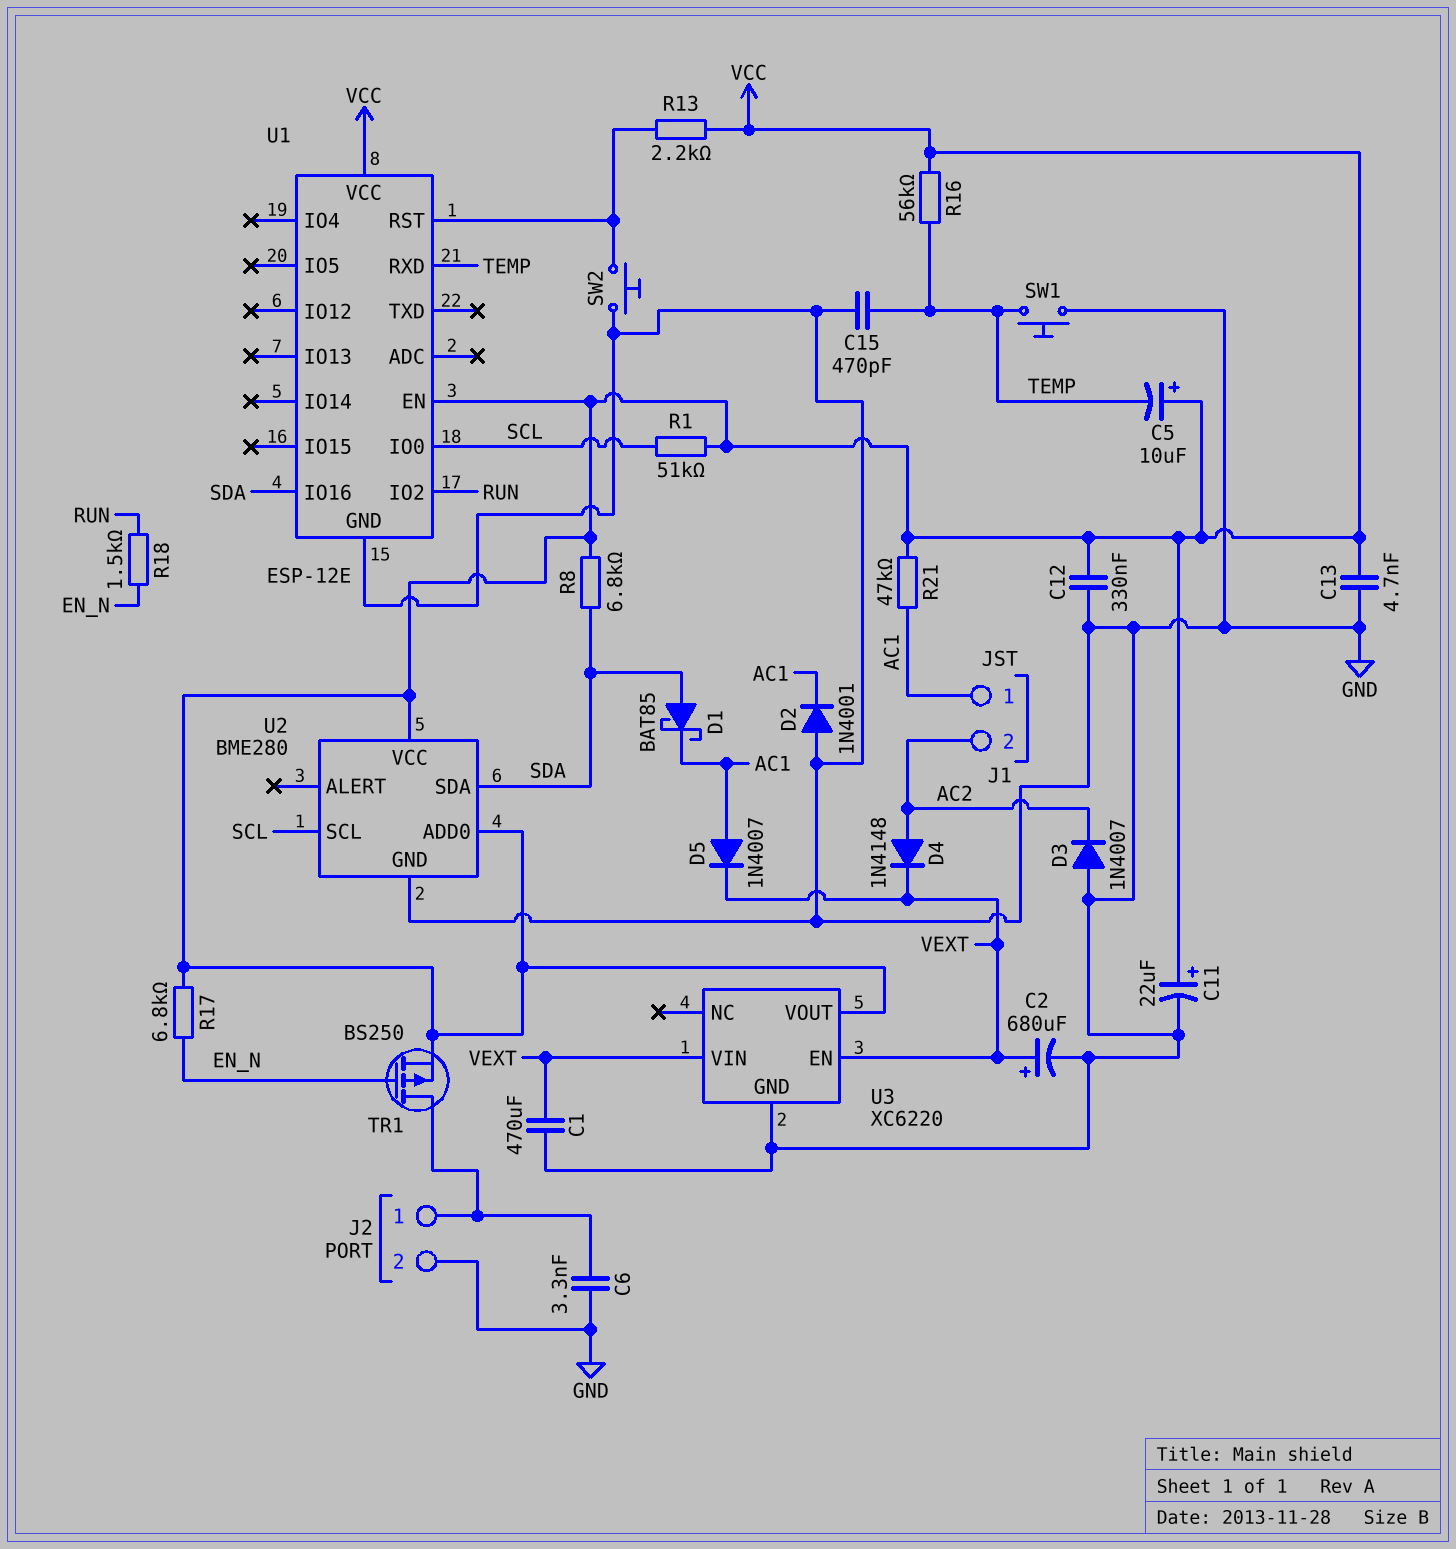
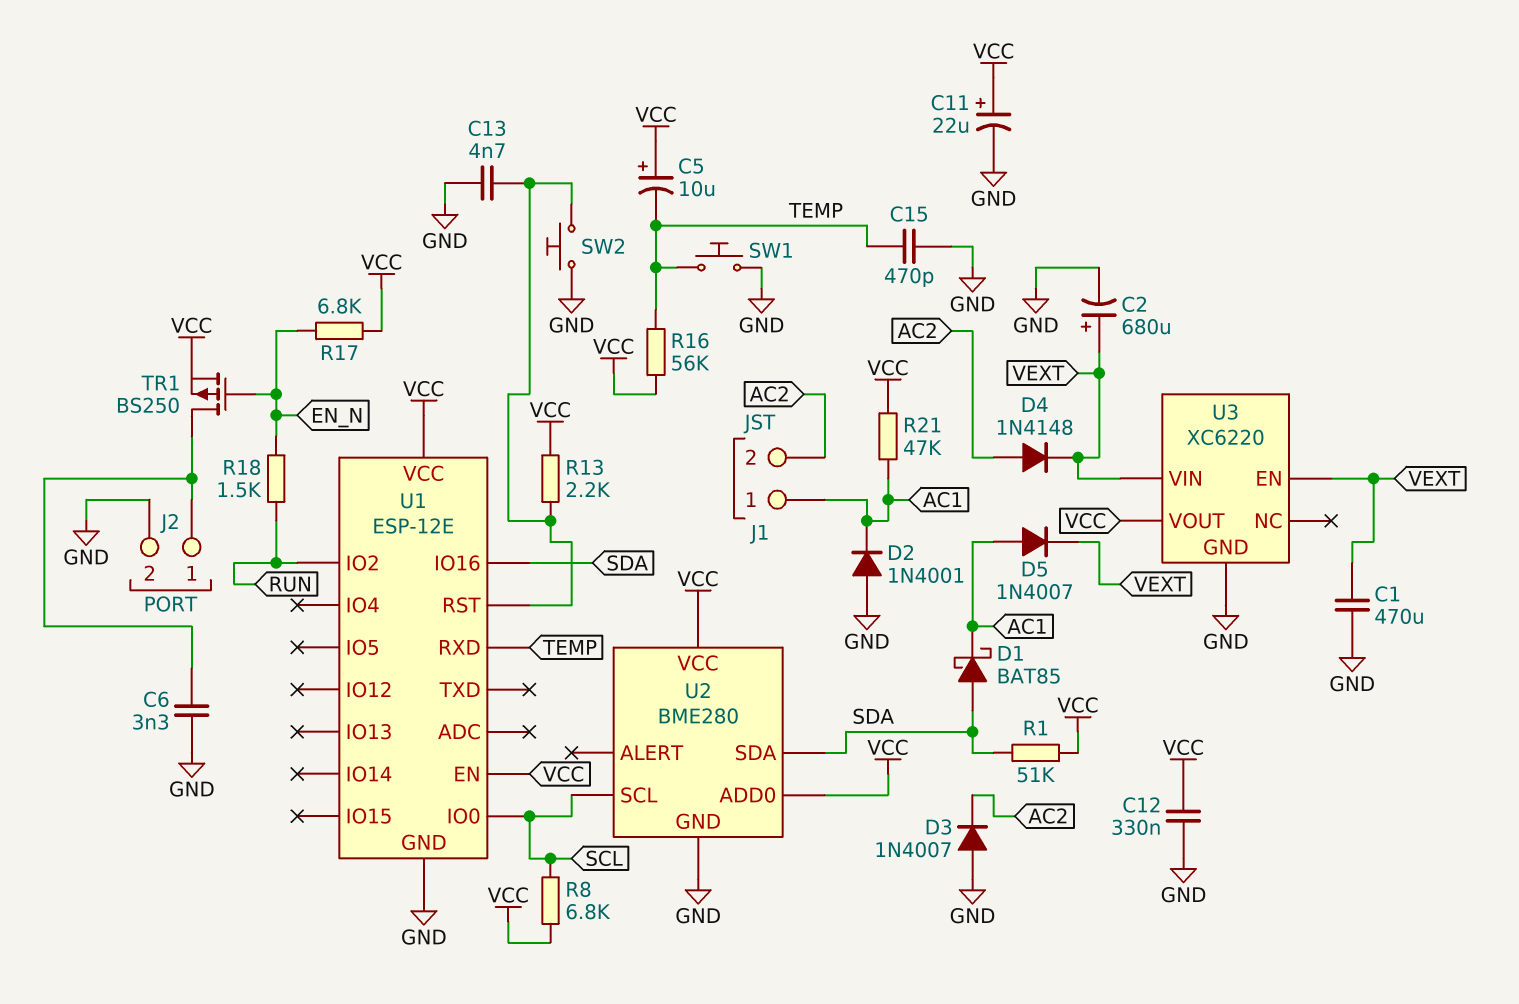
C13: 4.7nF (GND, VCC) -> 4.7nF (GND, U1/RST)
R1: 51k (SCL, VCC) -> 51k (SDA, VCC)
R8: 6.8k (SDA, VCC) -> 6.8k (SCL, VCC)

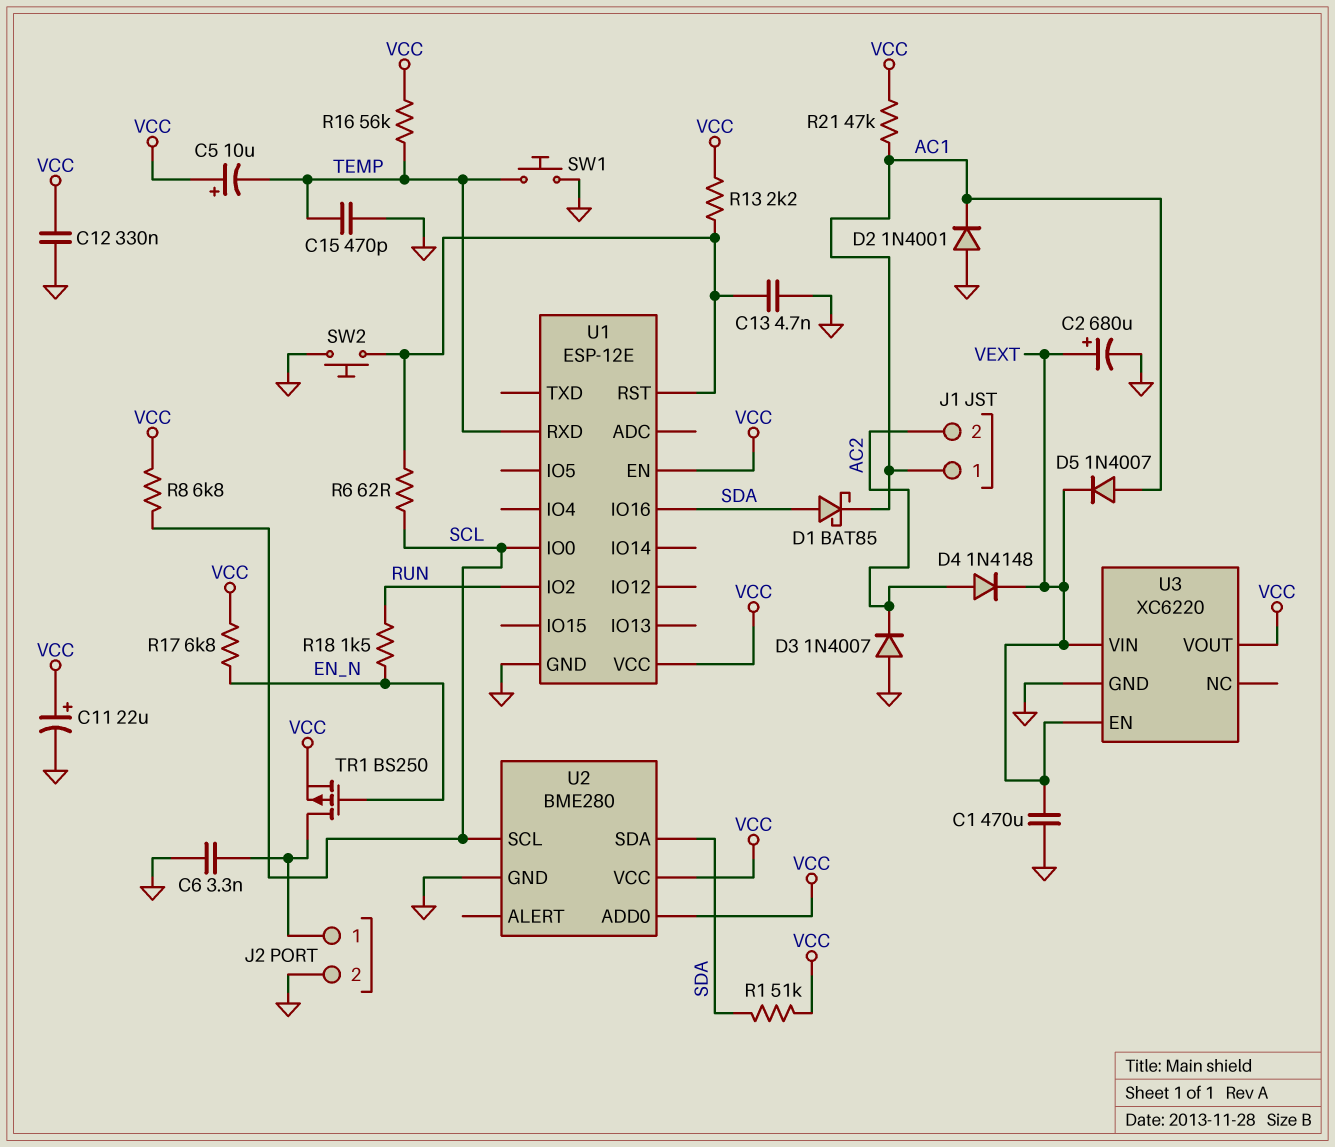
R6: none -> 62 (SCL, U1/RST)

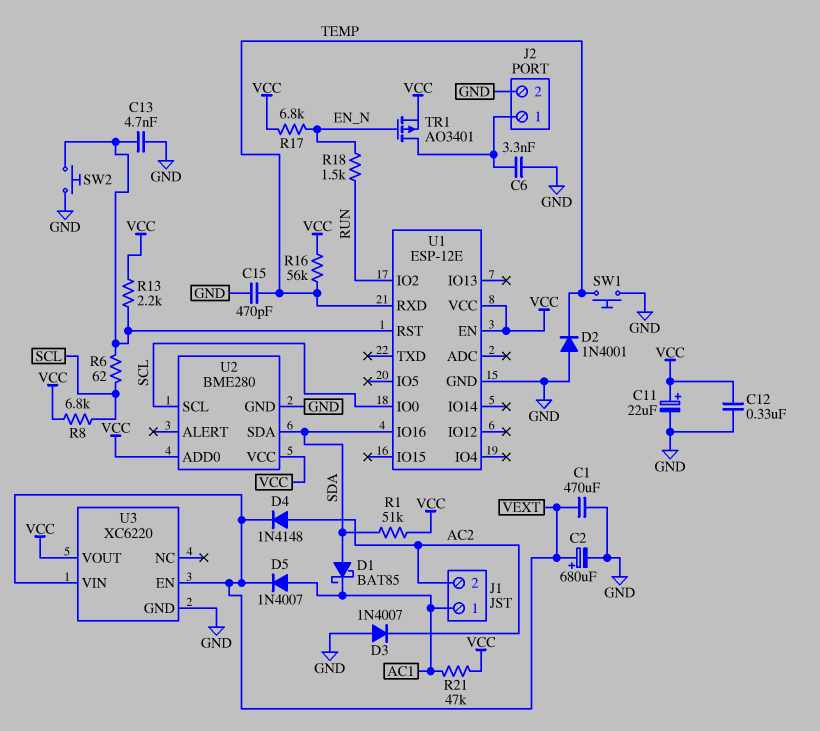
C5: 10uF (plus VCC, minus TEMP) -> none
D2: diode 1N4001 (A GND, K AC1) -> diode 1N4001 (A GND, K TEMP)
TR1: PMOS BS250 (G EN_N, D J2/1, S VCC) -> PMOS AO3401 (G EN_N, D J2/1, S VCC)

